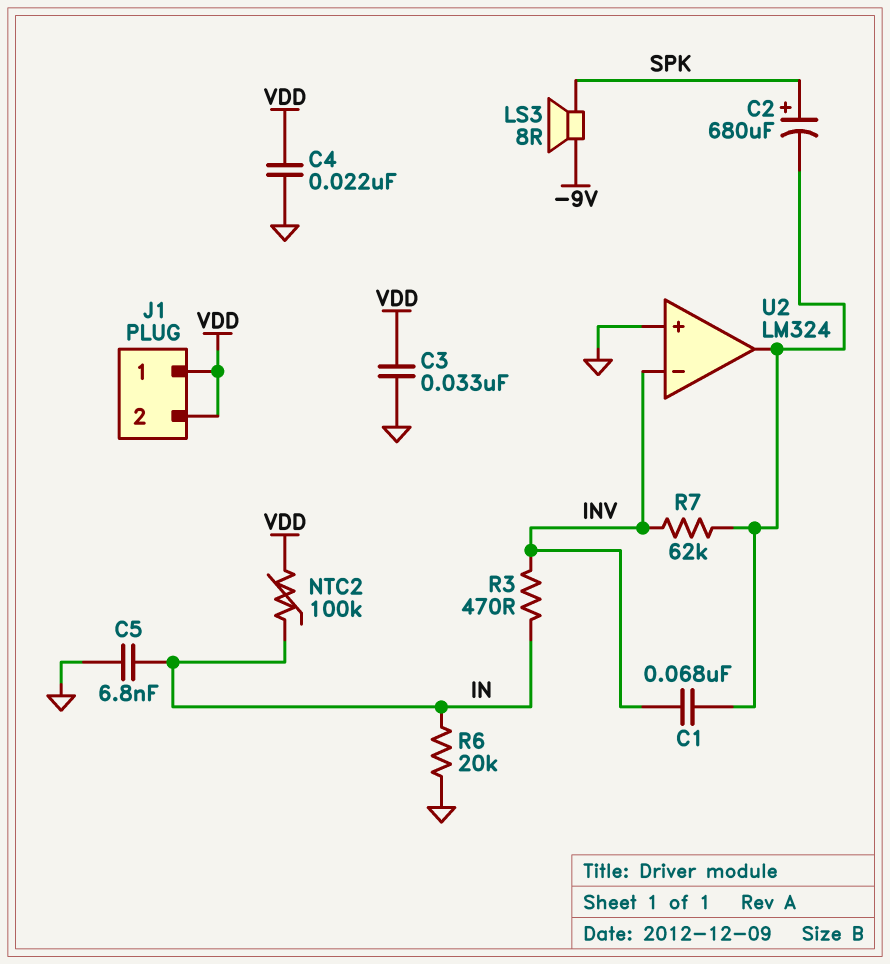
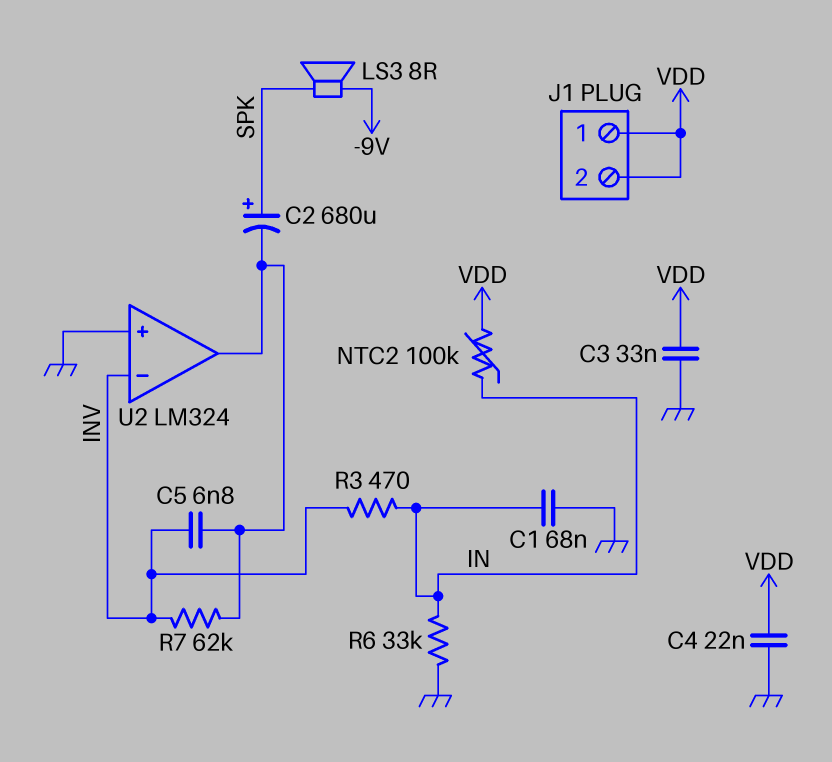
C1: 68nF (INV, U2/out) -> 68nF (GND, IN)
C5: 6.8nF (GND, IN) -> 6.8nF (INV, U2/out)
R6: 20k (GND, IN) -> 33k (GND, IN)

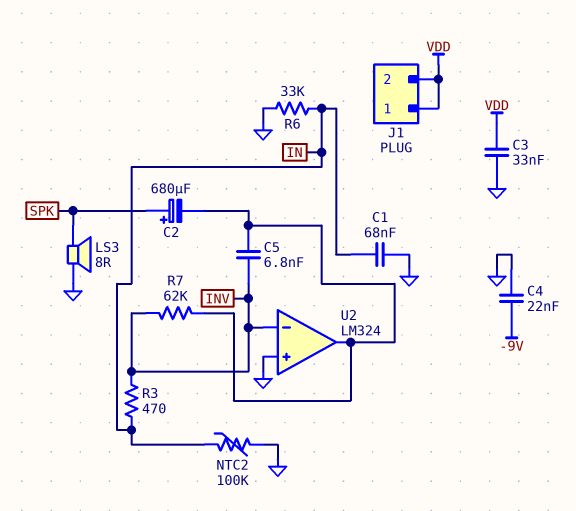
C4: 22nF (GND, VDD) -> 22nF (-9V, GND)
LS3: speaker 8R (-9V, SPK) -> speaker 8R (GND, SPK)
NTC2: 100k (IN, VDD) -> 100k (GND, IN)

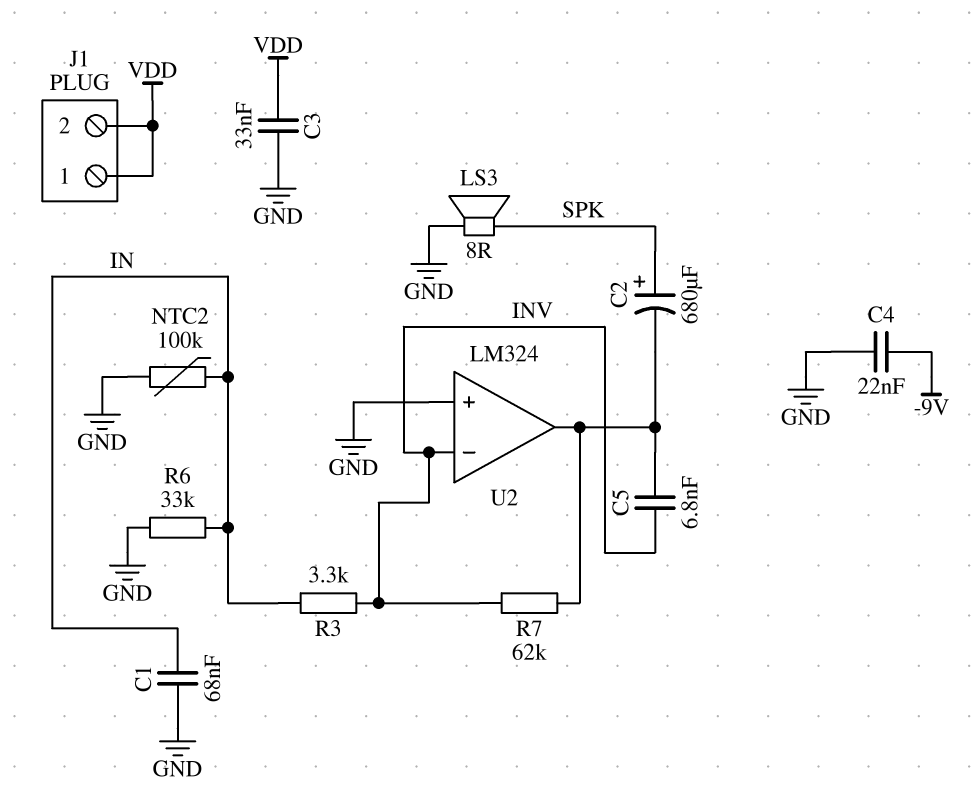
R3: 470 (IN, INV) -> 3.3k (IN, INV)

